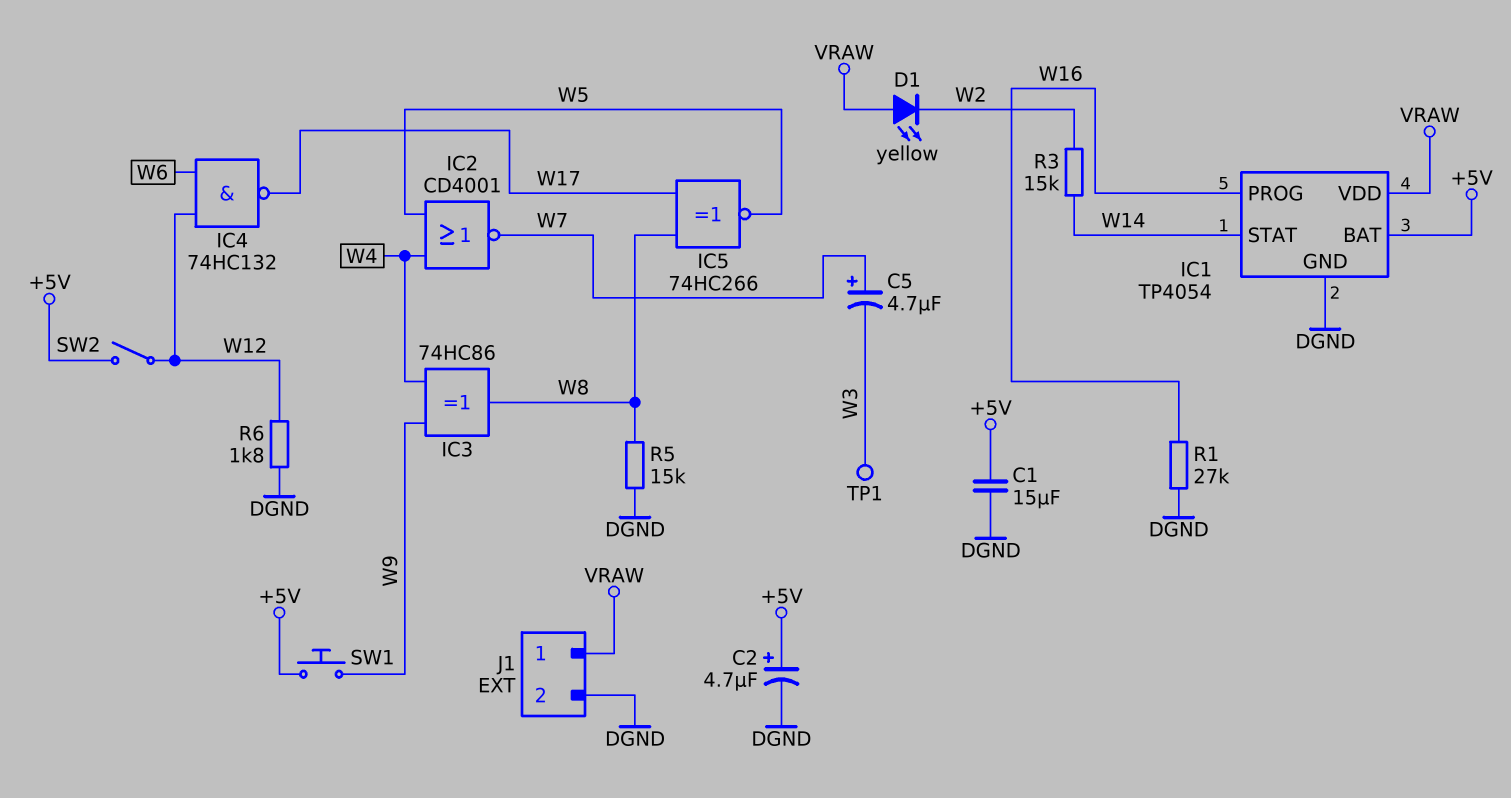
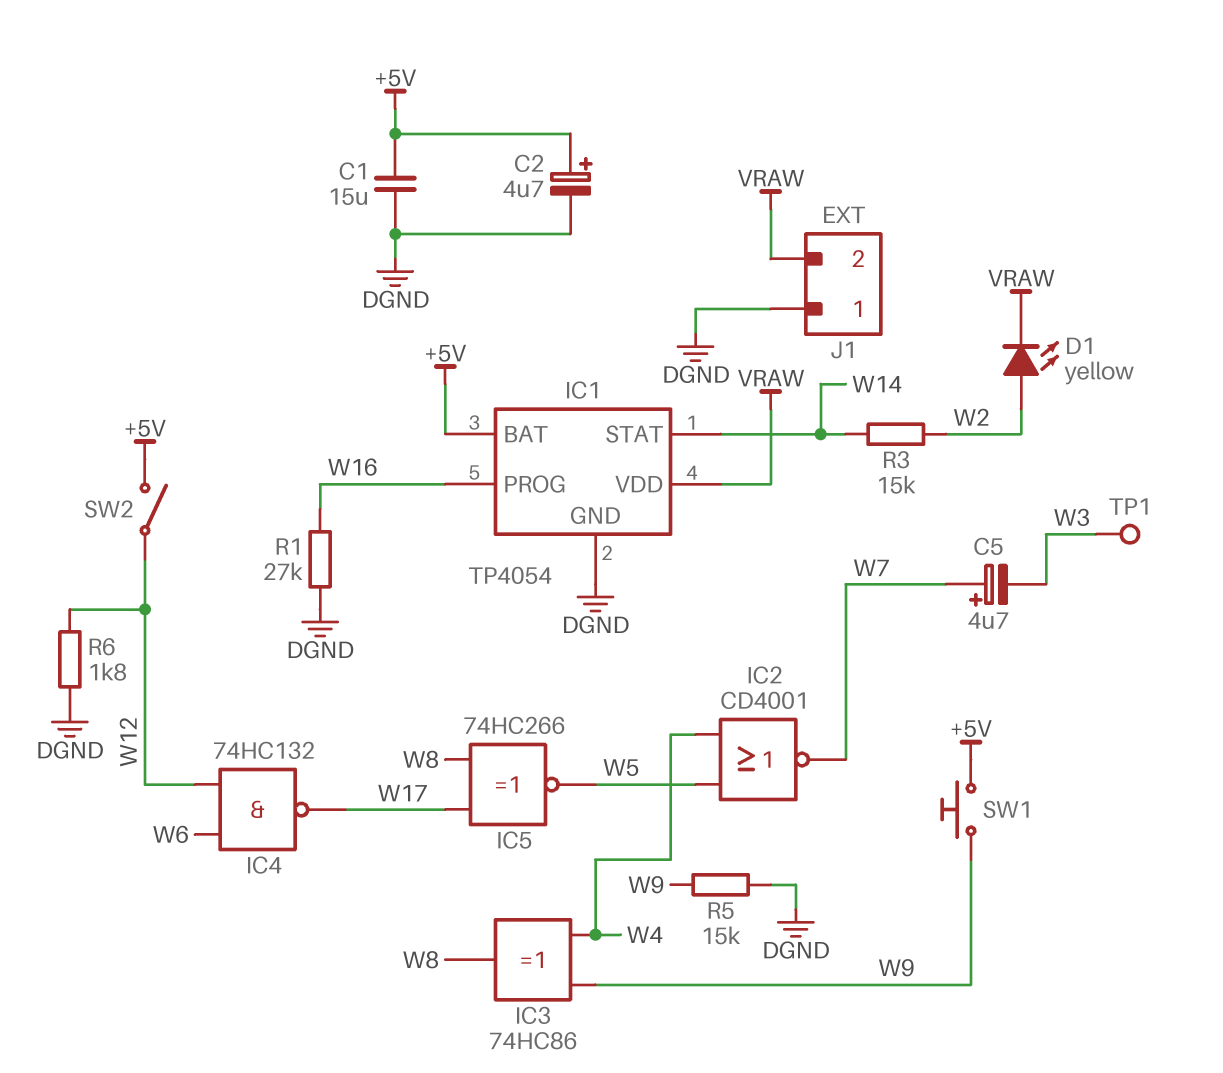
D1: LED yellow (A VRAW, K W2) -> LED yellow (A W2, K VRAW)
J1 pin 1: VRAW -> DGND
J1 pin 2: DGND -> VRAW
R5: 15k (DGND, W8) -> 15k (DGND, W9)

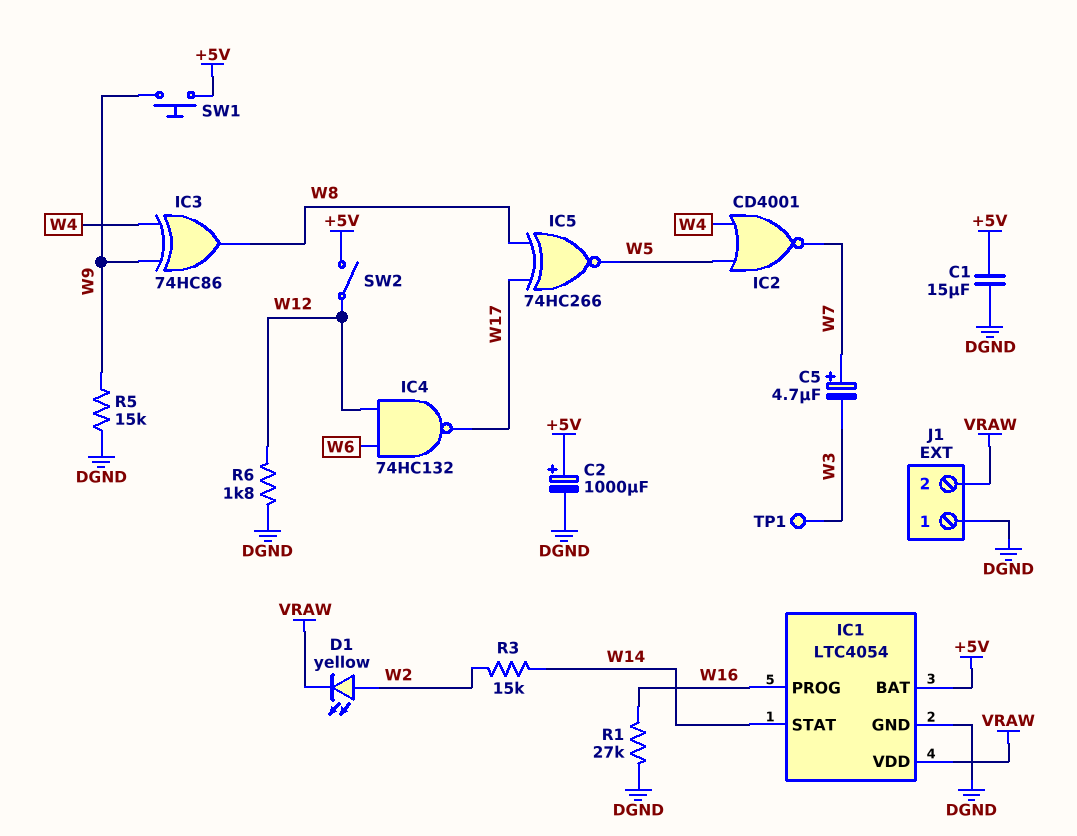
C2: 4.7uF (plus +5V, minus DGND) -> 1000uF (plus +5V, minus DGND)
IC1: TP4054 -> LTC4054

